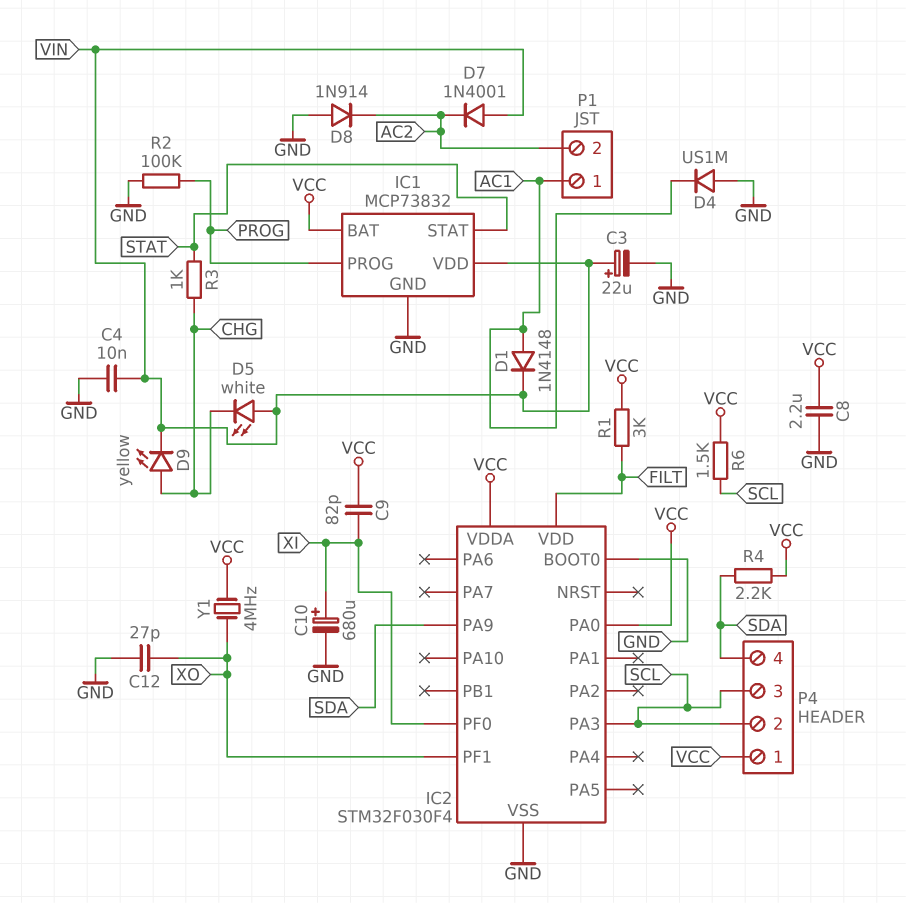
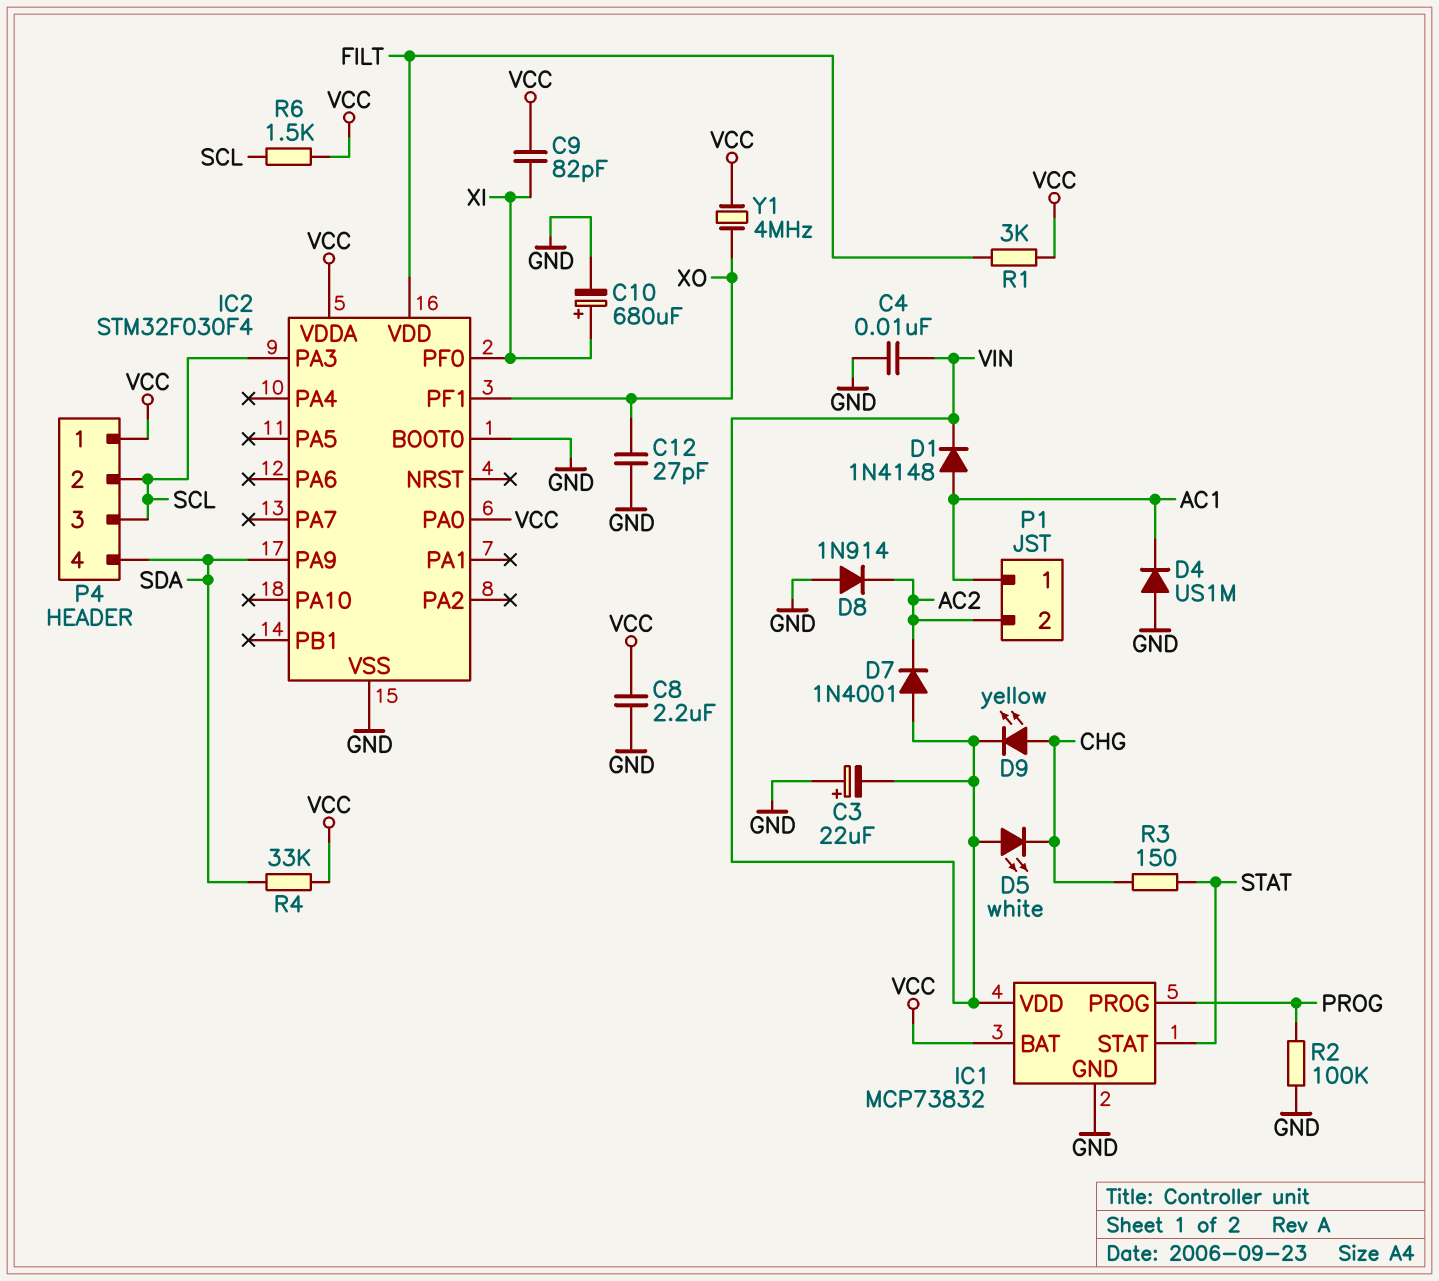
C3: 22uF (plus VIN, minus GND) -> 22uF (plus GND, minus VIN)
R3: 1k (CHG, STAT) -> 150 (CHG, STAT)
R4: 2.2k (SDA, VCC) -> 33k (SDA, VCC)

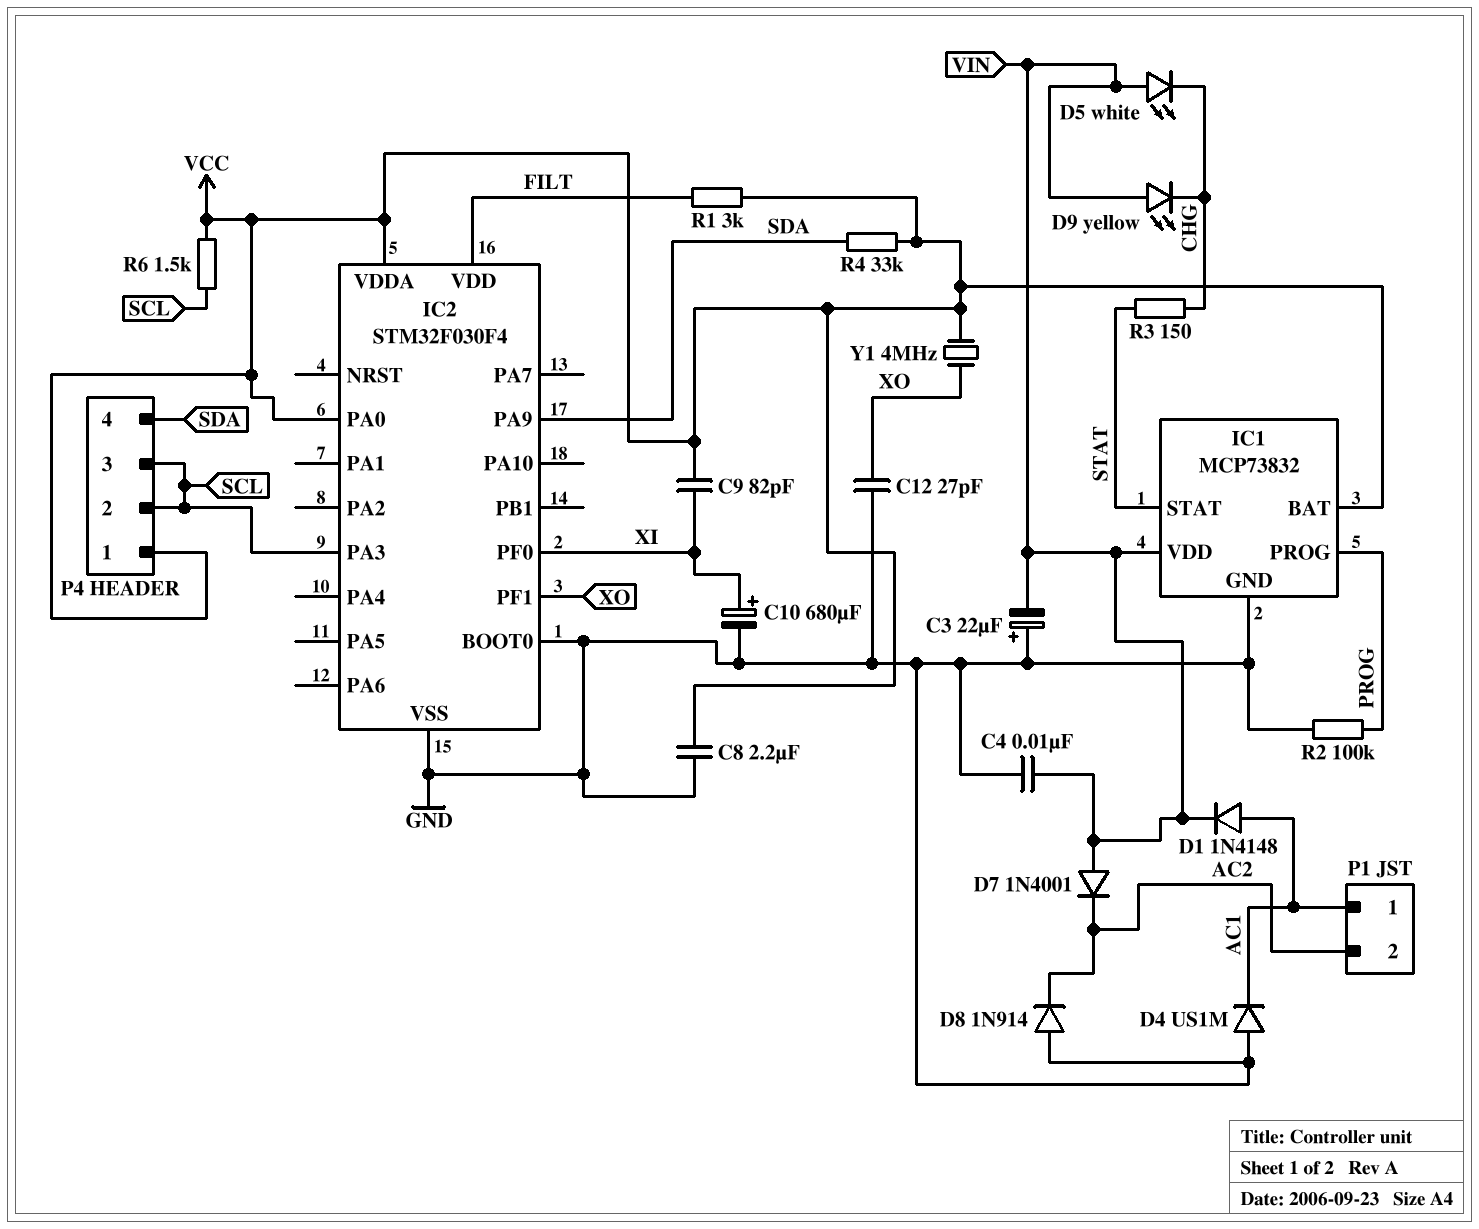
D9: LED yellow (A CHG, K VIN) -> LED yellow (A VIN, K CHG)

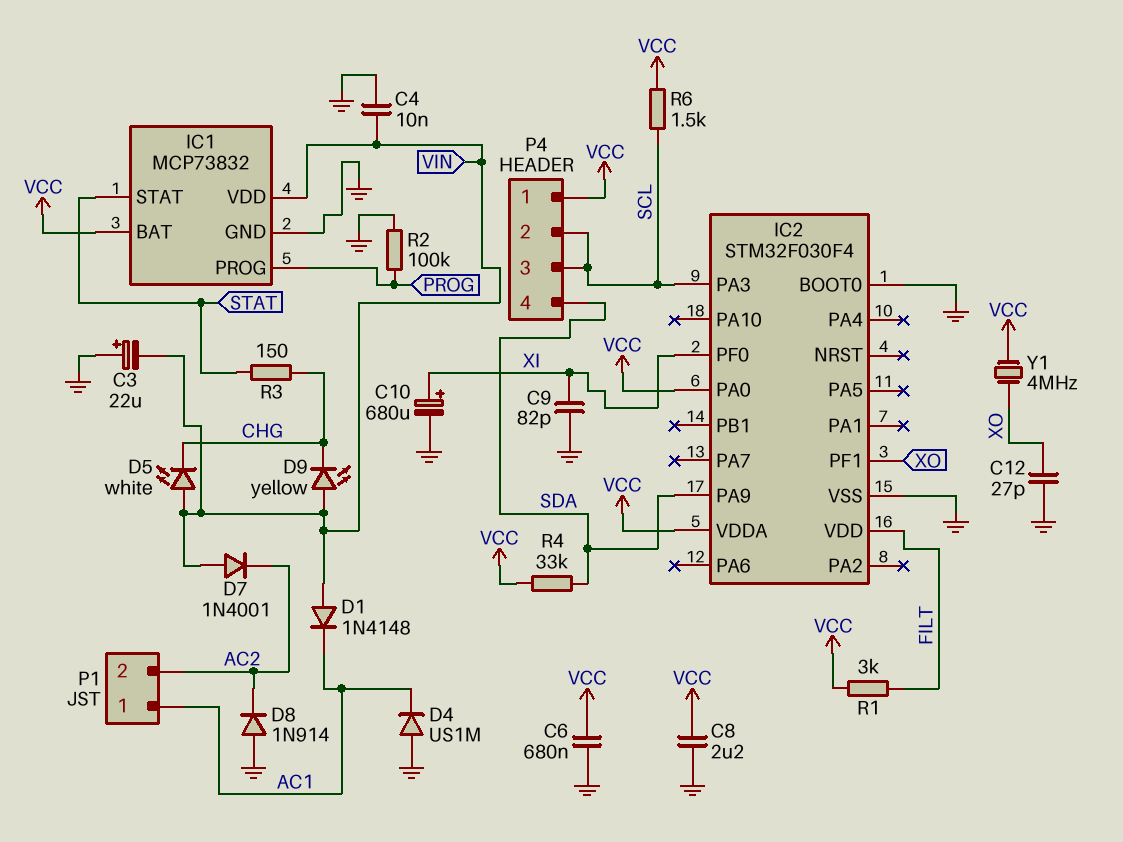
C6: none -> 680nF (GND, VCC)
C9: 82pF (VCC, XI) -> 82pF (GND, XI)
D1: diode 1N4148 (A AC1, K VIN) -> diode 1N4148 (A VIN, K AC1)

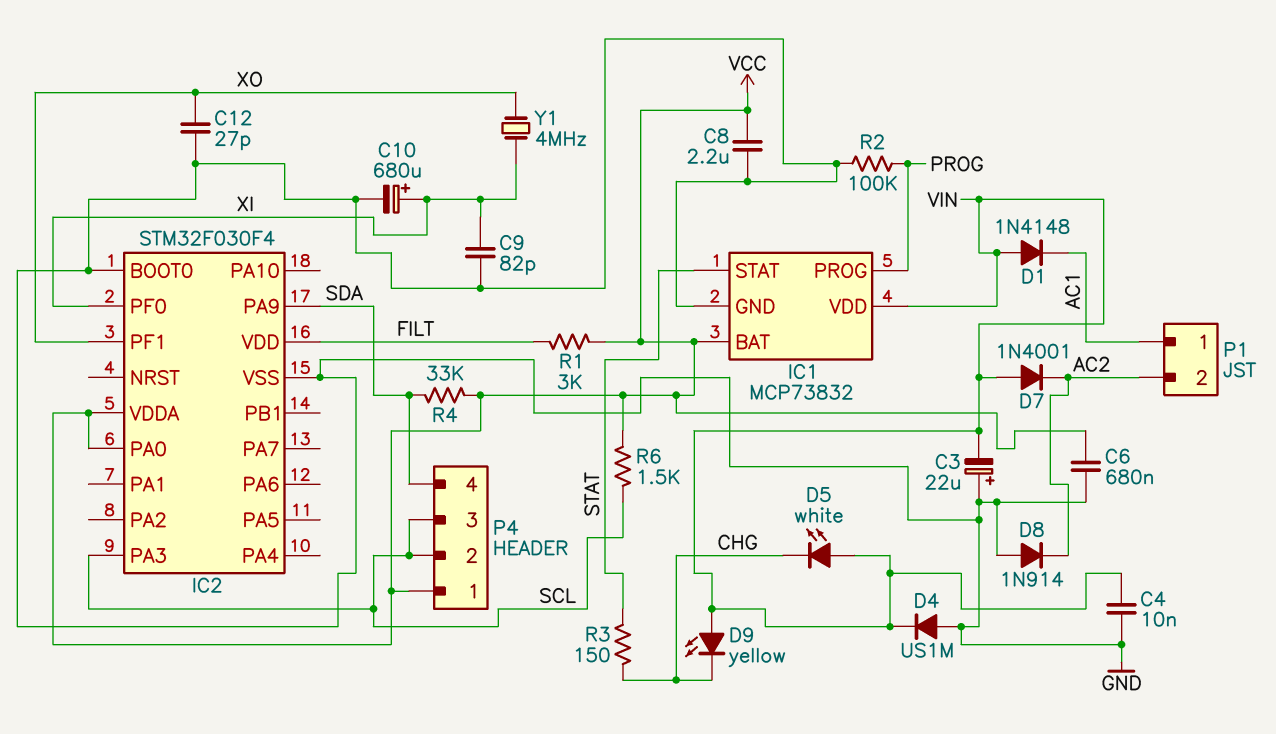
D4: diode US1M (A GND, K AC1) -> diode US1M (A GND, K VIN)
Y1: 4MHz (VCC, XO) -> 4MHz (XI, XO)

